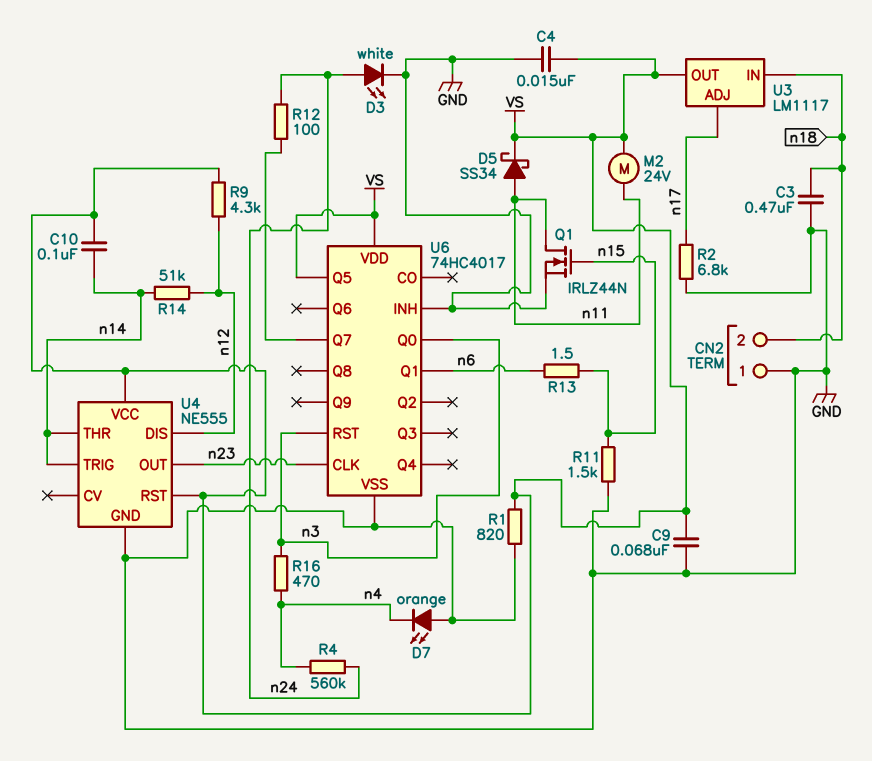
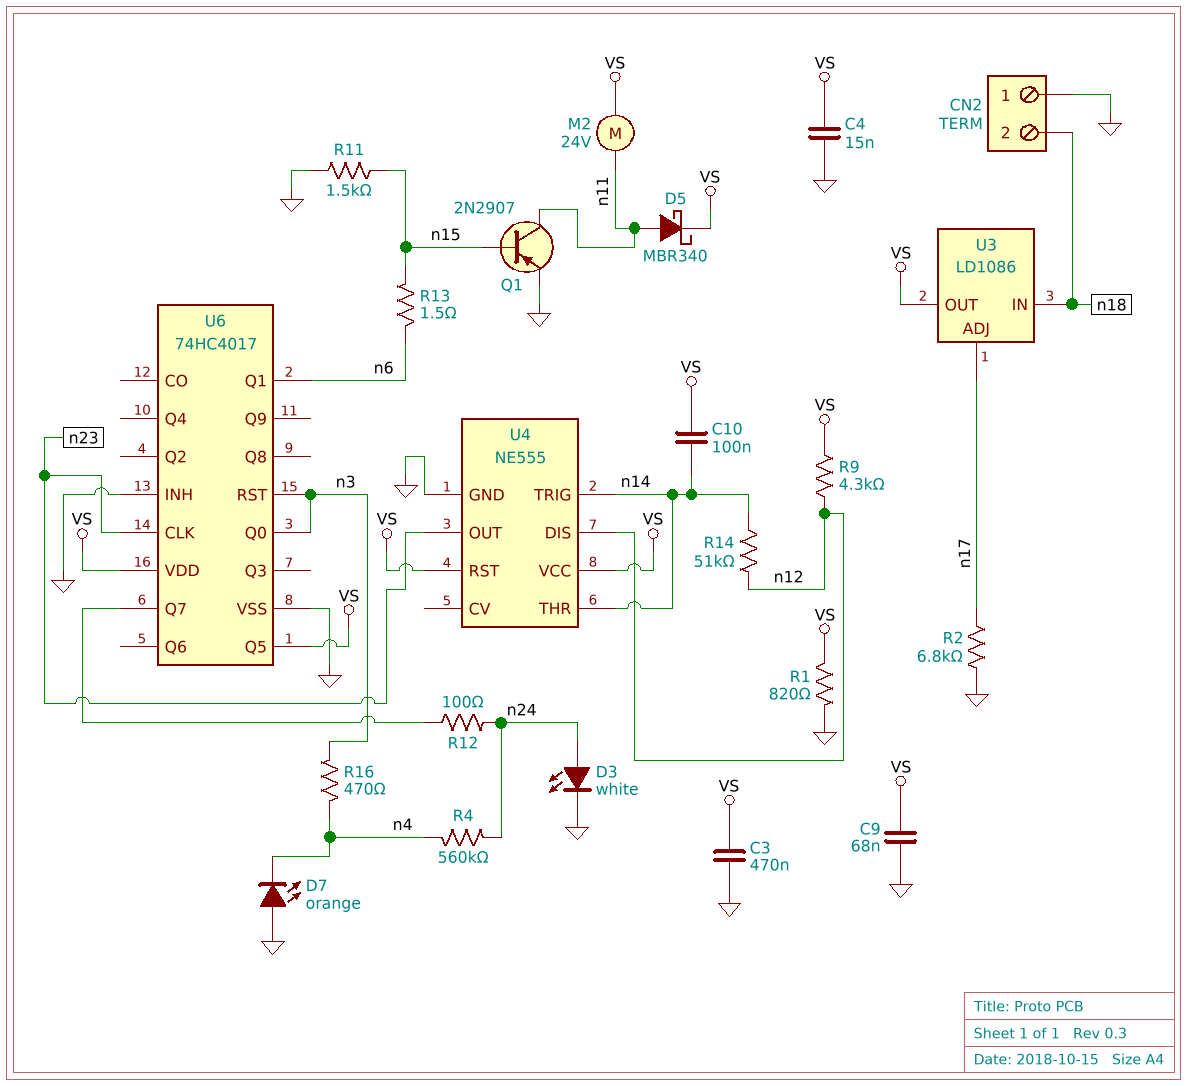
C3: 470nF (GND, n18) -> 470nF (GND, VS)
D5: schottky SS34 (A n11, K VS) -> schottky MBR340 (A n11, K VS)
Q1: NMOS IRLZ44N (G n15, D n11, S GND) -> PNP 2N2907 (B n15, C n11, E GND)
U3: LM1117 -> LD1086

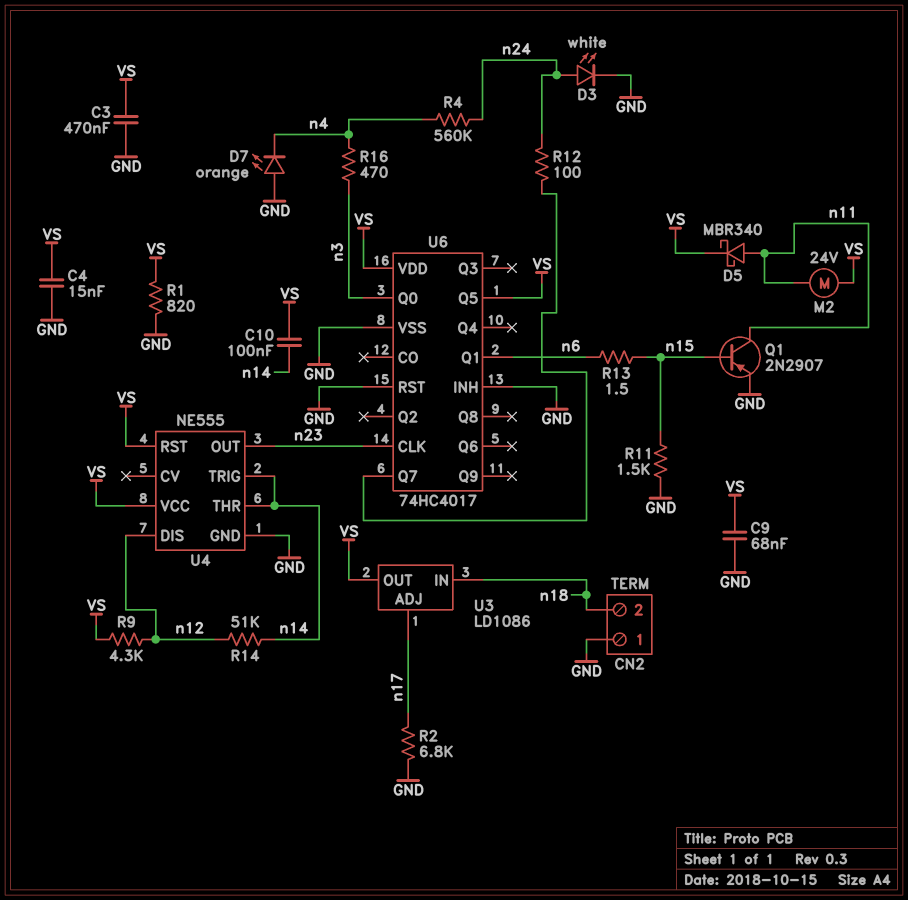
U6 pin RST: n3 -> GND

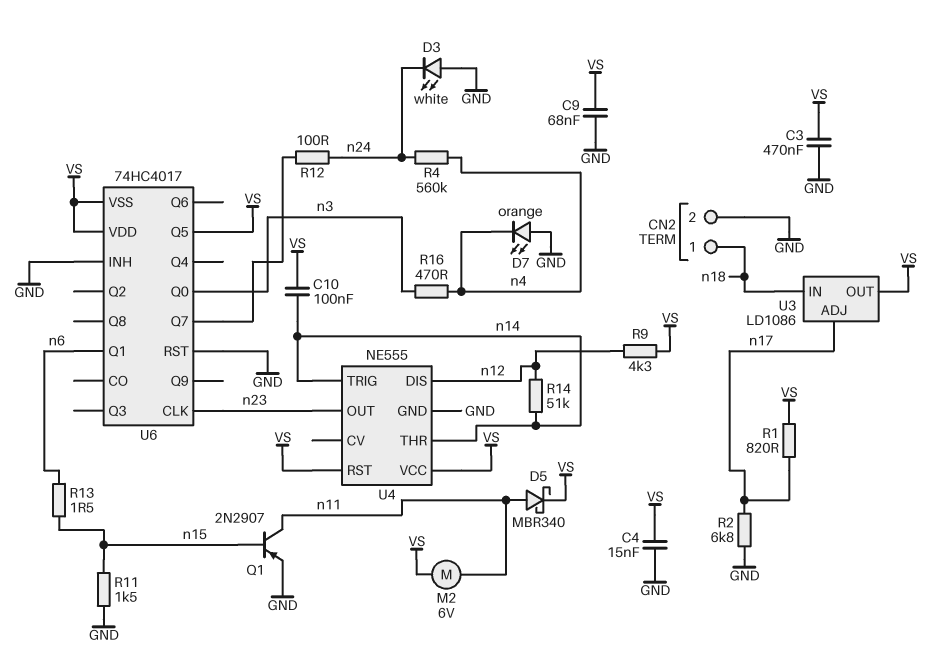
CN2 pin 1: GND -> n18
CN2 pin 2: n18 -> GND
D3: LED white (A n24, K GND) -> LED white (A GND, K n24)
M2: motor 24V (VS, n11) -> motor 6V (VS, n11)
R1: 820 (GND, VS) -> 820 (VS, n17)
U6 pin VSS: GND -> VS

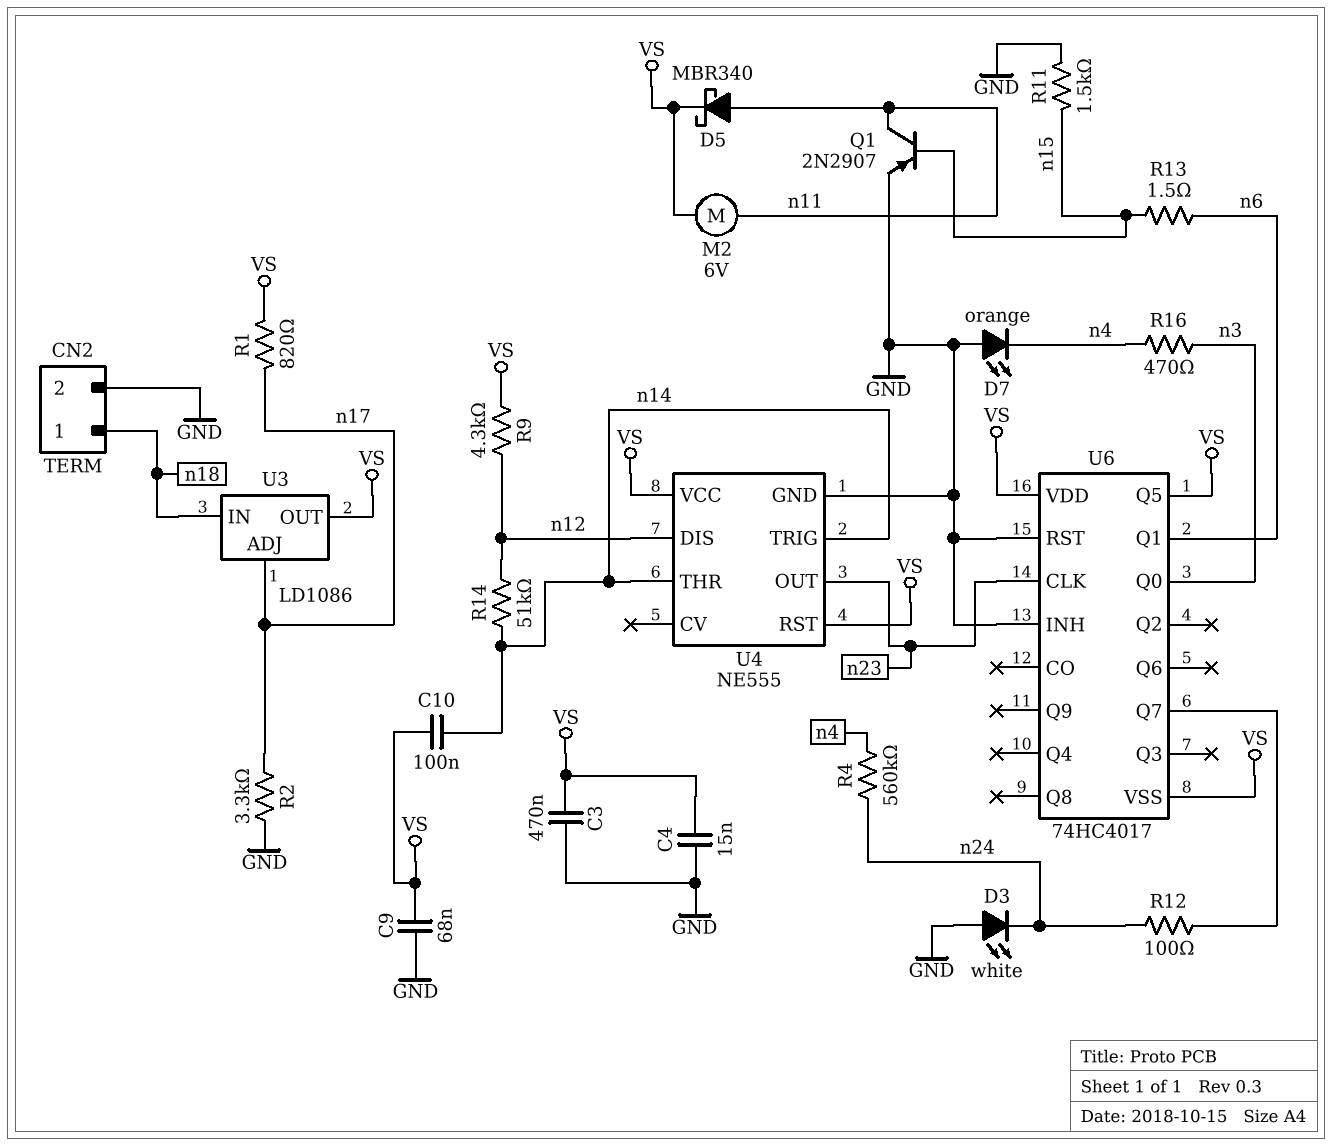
R2: 6.8k (GND, n17) -> 3.3k (GND, n17)

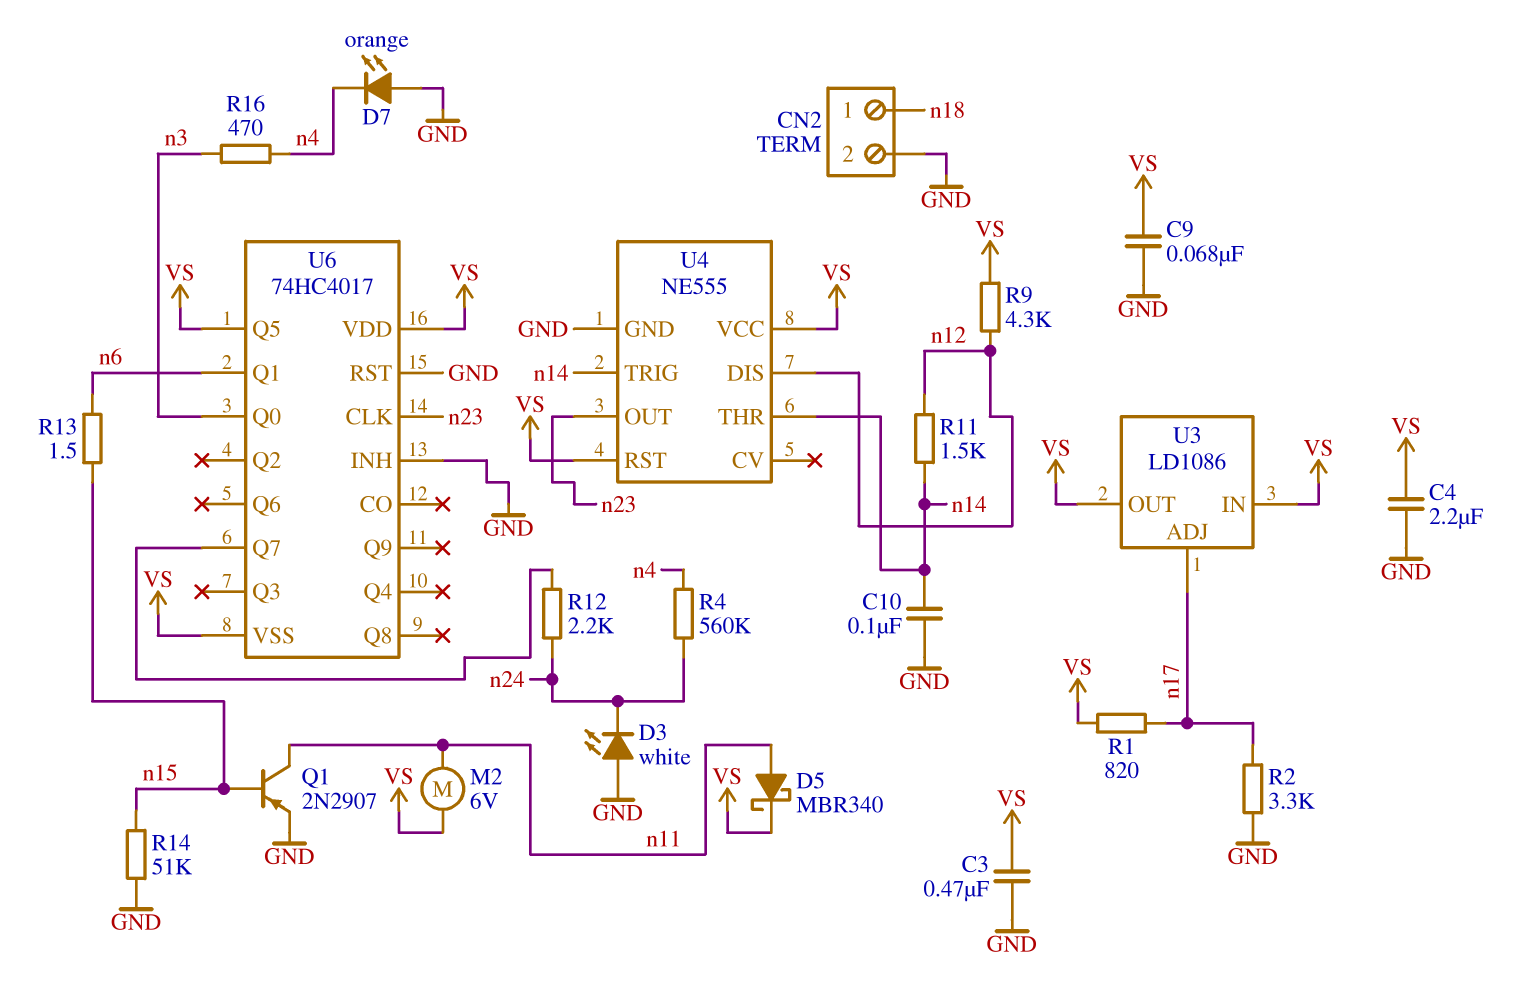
C4: 15nF (GND, VS) -> 2.2uF (GND, VS)
C10: 100nF (VS, n14) -> 100nF (GND, n14)
R11: 1.5k (GND, n15) -> 1.5k (n12, n14)
R12: 100 (U6/Q7, n24) -> 2.2k (U6/Q7, n24)
R14: 51k (n12, n14) -> 51k (GND, n15)
U3 pin IN: n18 -> VS

